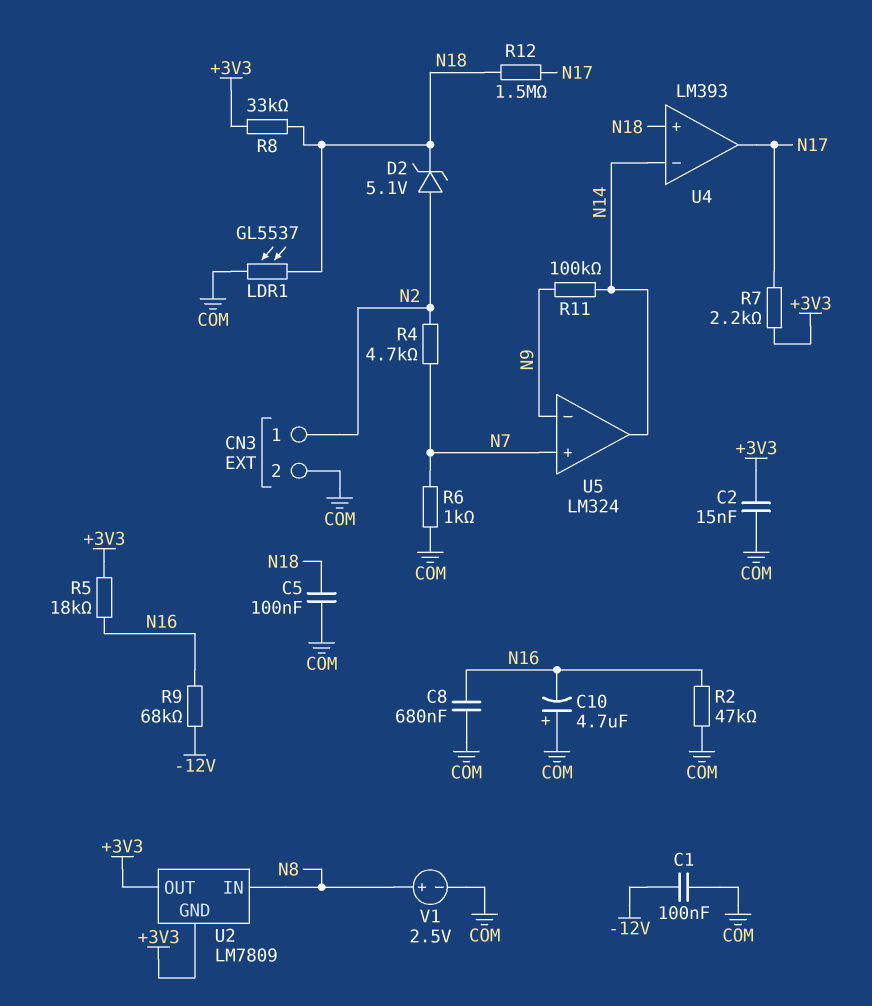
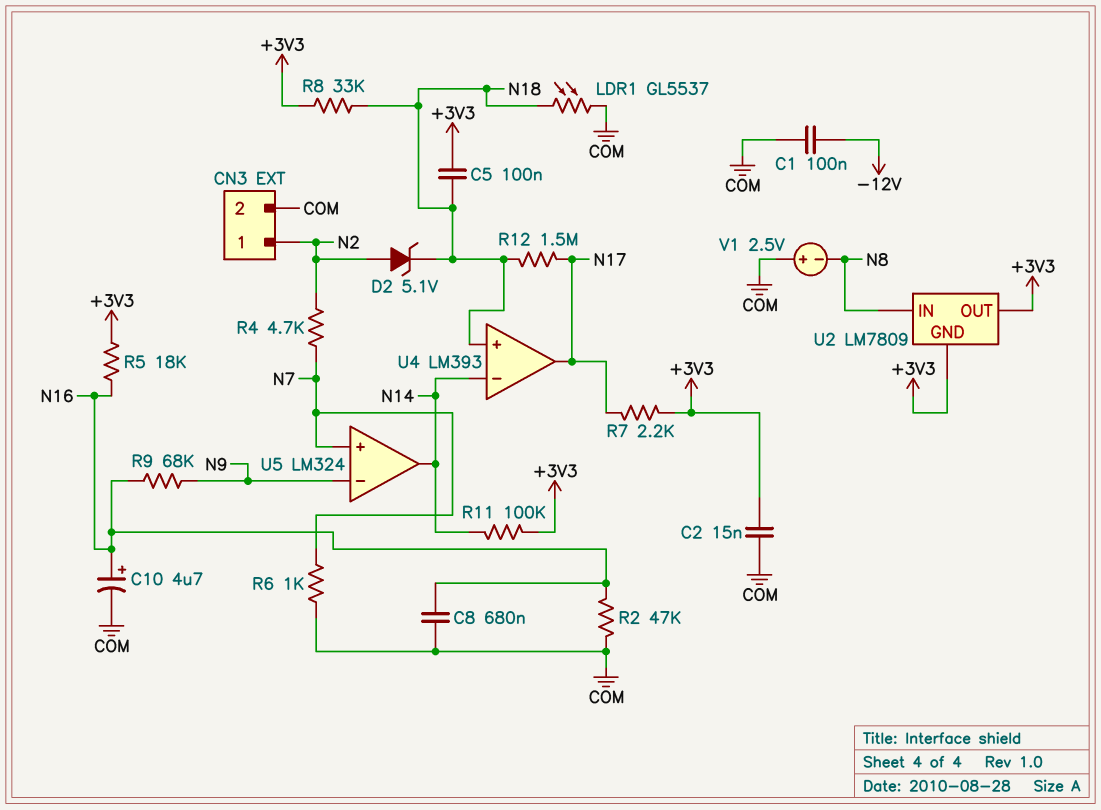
C5: 100nF (COM, N18) -> 100nF (+3V3, N18)
C10: 4.7uF (plus COM, minus N16) -> 4.7uF (plus N16, minus COM)
R9: 68k (-12V, N16) -> 68k (N9, N16)
R11: 100k (N9, N14) -> 100k (+3V3, N14)
V1: 2.5V (plus N8, minus COM) -> 2.5V (plus COM, minus N8)

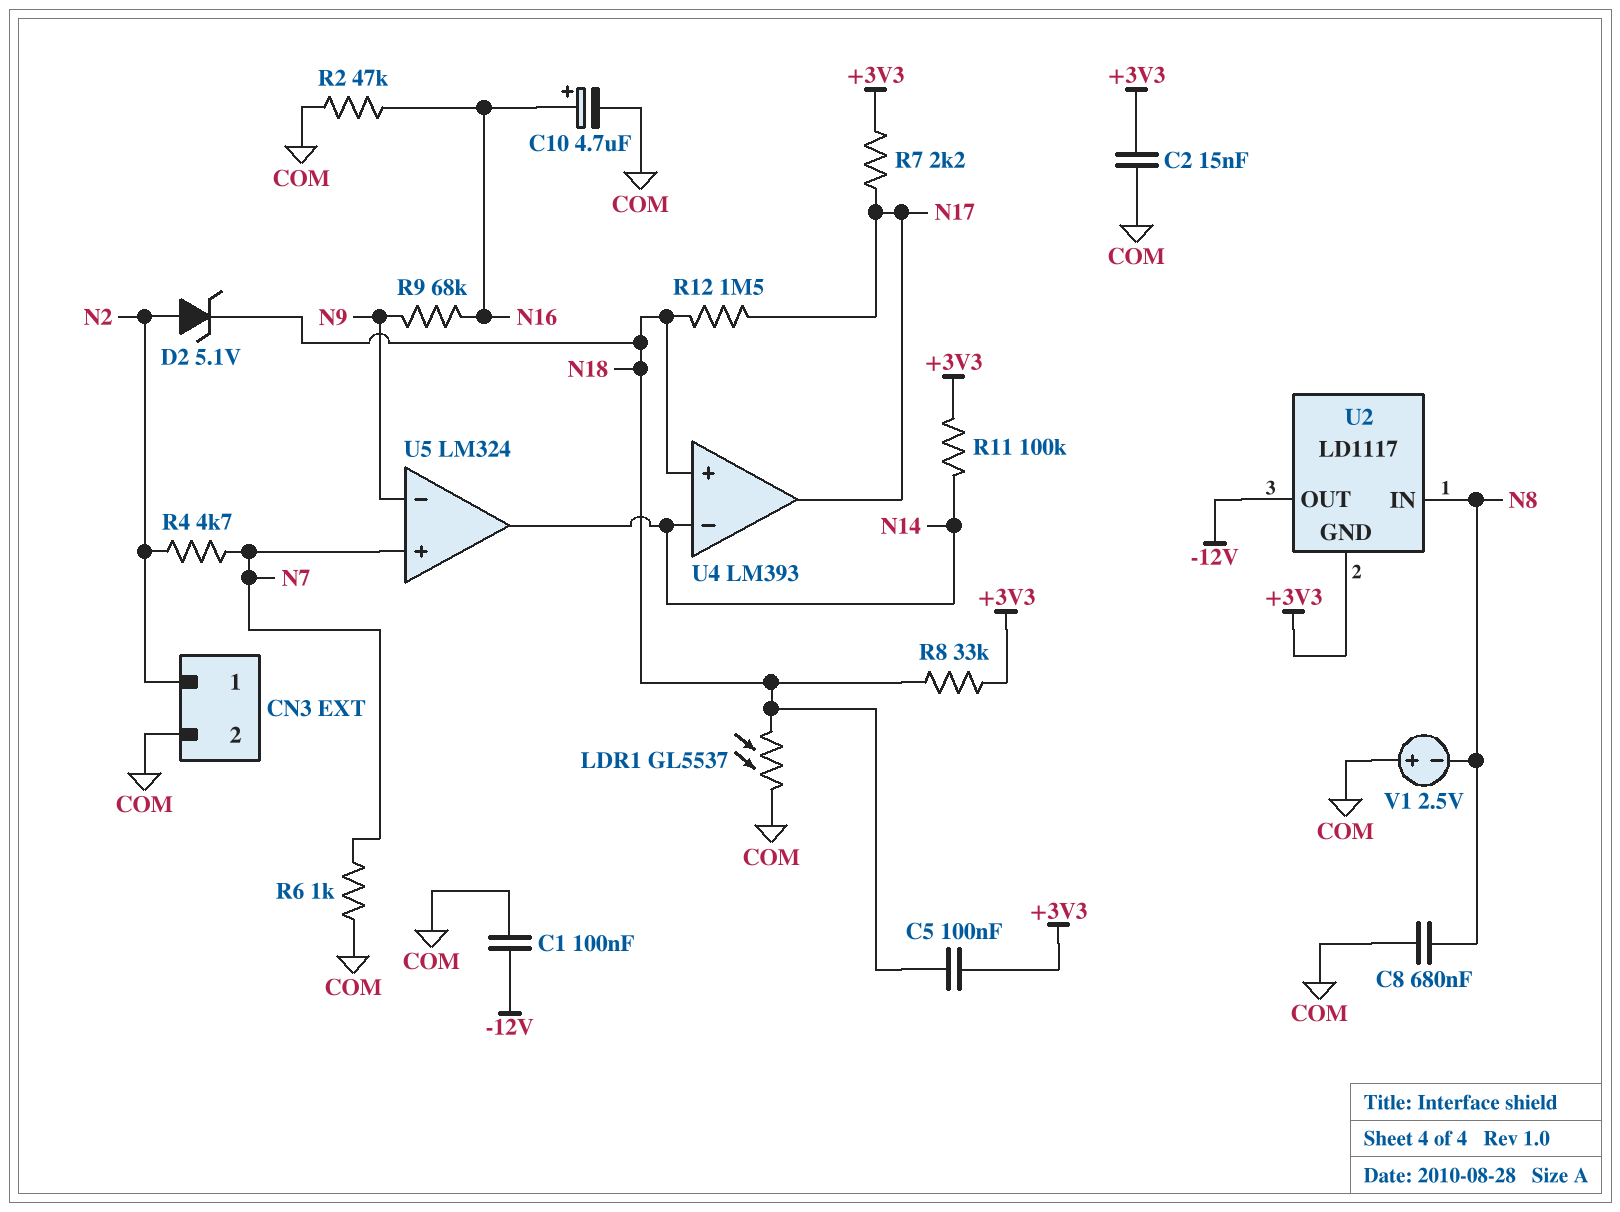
C8: 680nF (COM, N16) -> 680nF (COM, N8)
R5: 18k (+3V3, N16) -> none
U2: LM7809 -> LD1117
U2 pin OUT: +3V3 -> -12V

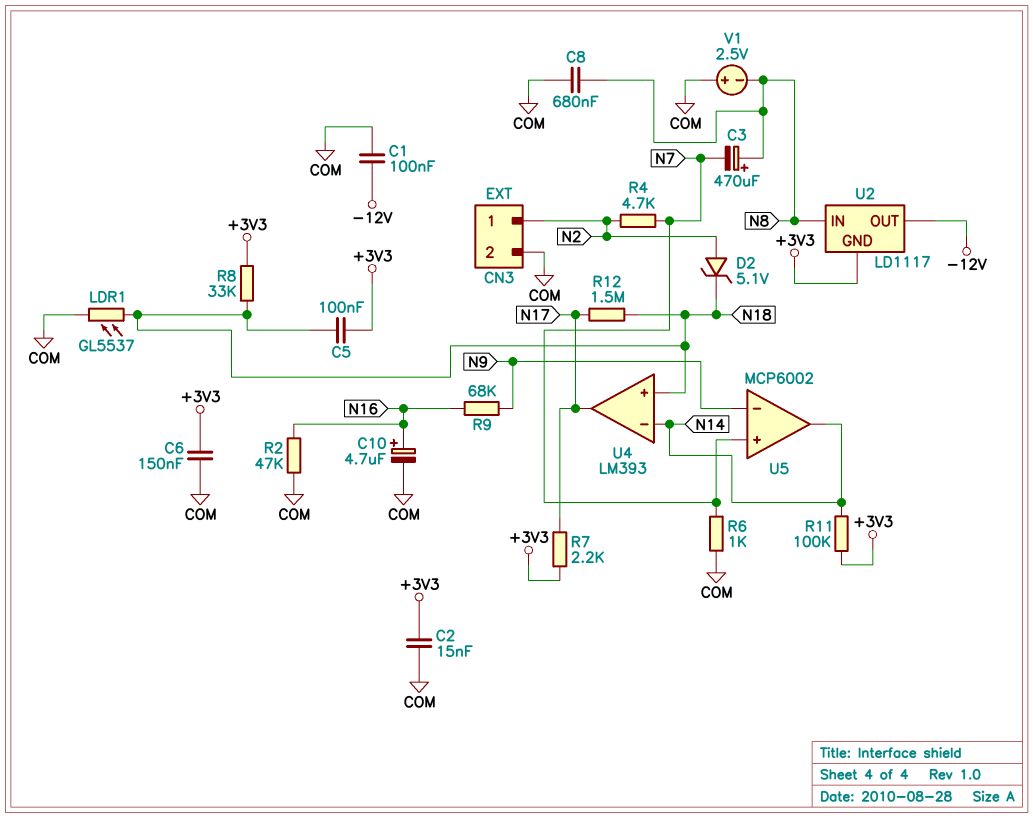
C3: none -> 470uF (plus N8, minus N7)
C6: none -> 150nF (+3V3, COM)
U5: LM324 -> MCP6002

